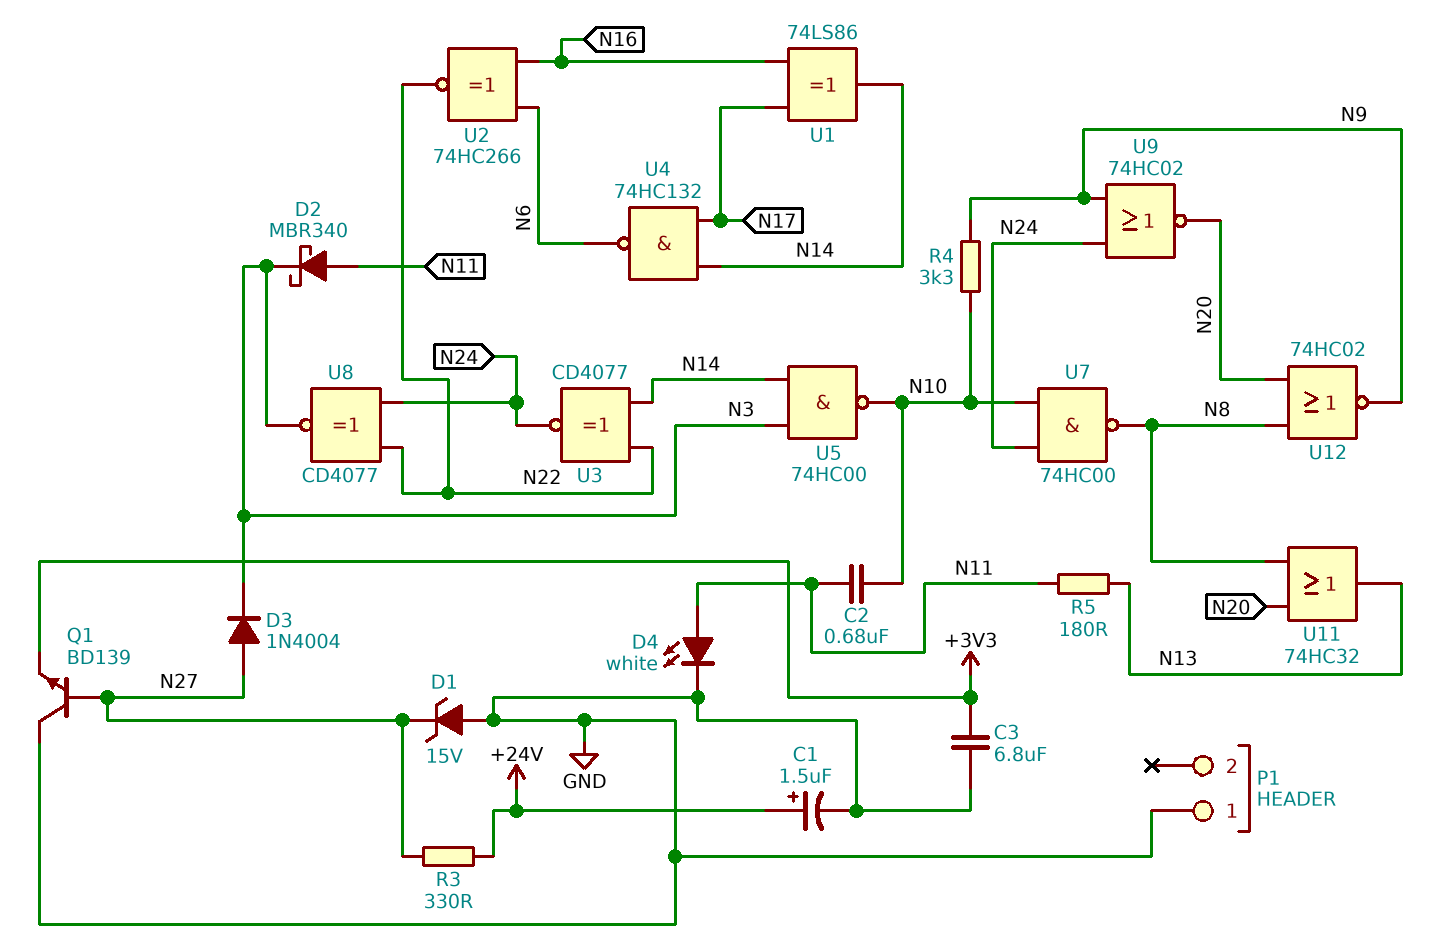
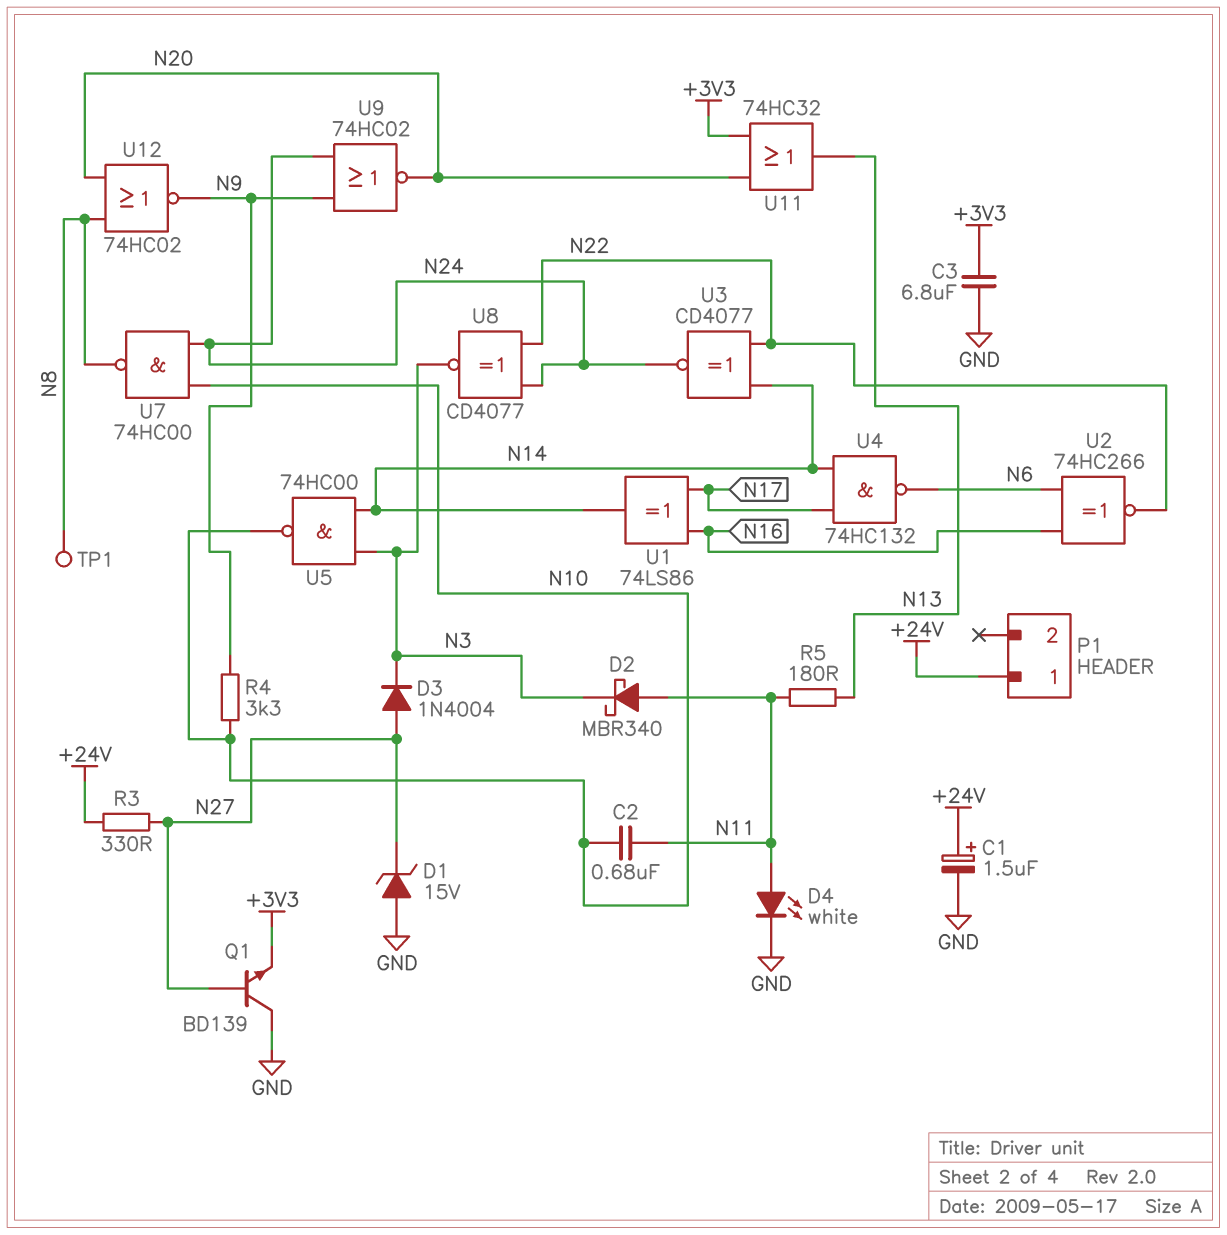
P1 pin 1: GND -> +24V
TP1: none -> test point (N8)
U11: OR 74HC32 (in N8, in N20, out N13) -> OR 74HC32 (in +3V3, in N20, out N13)

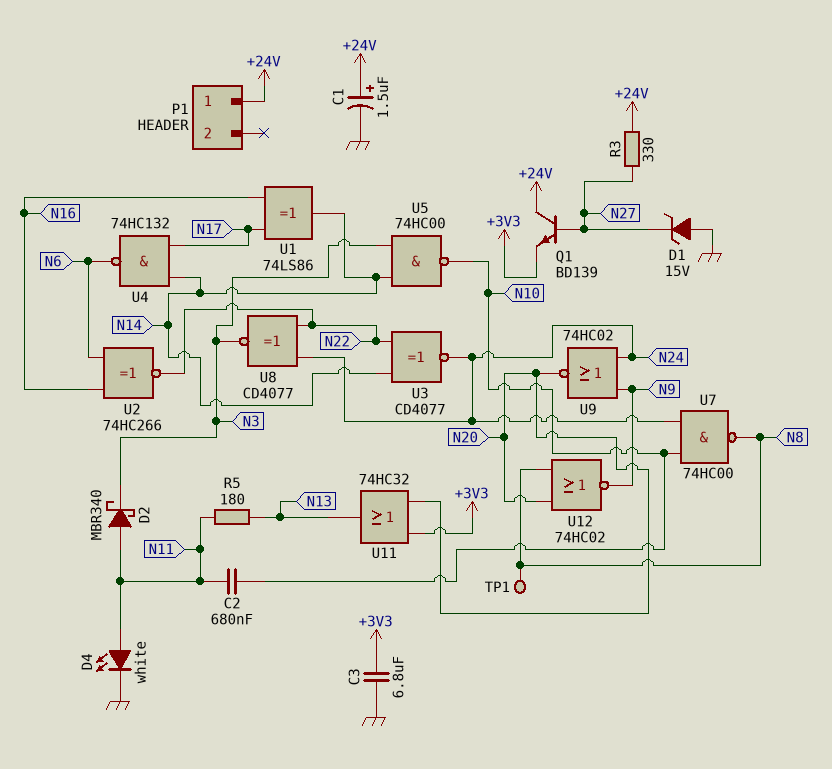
D3: diode 1N4004 (A N27, K N3) -> none
Q1: NPN BD139 (B N27, C GND, E +3V3) -> NPN BD139 (B N27, C +24V, E +3V3)
R4: 3.3k (N9, N10) -> none

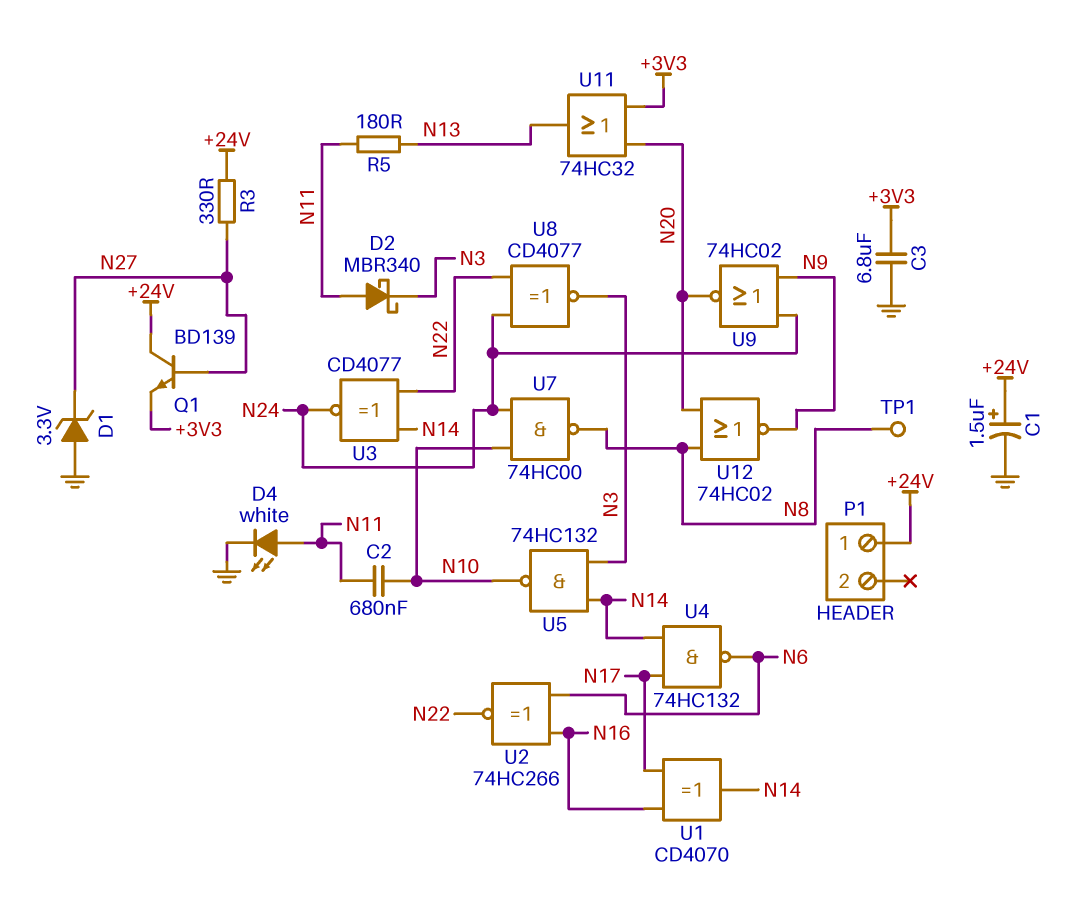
D1: zener 15V (A GND, K N27) -> zener 3.3V (A GND, K N27)
U1: XOR 74LS86 (in N16, in N17, out N14) -> XOR CD4070 (in N16, in N17, out N14)
U5: NAND 74HC00 (in N3, in N14, out N10) -> NAND 74HC132 (in N3, in N14, out N10)

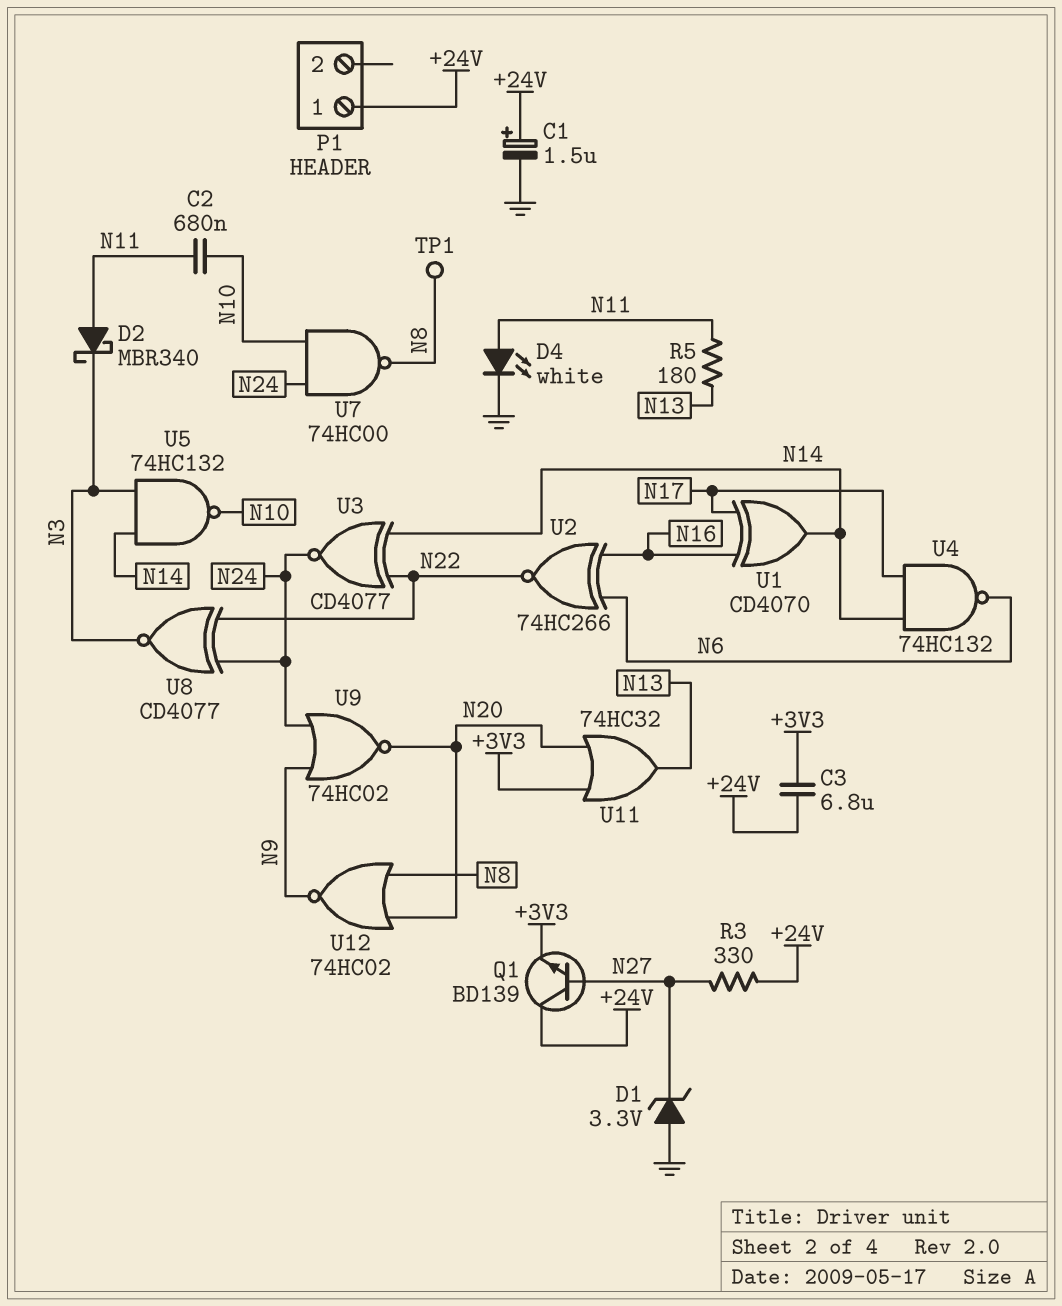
C3: 6.8uF (+3V3, GND) -> 6.8uF (+3V3, +24V)

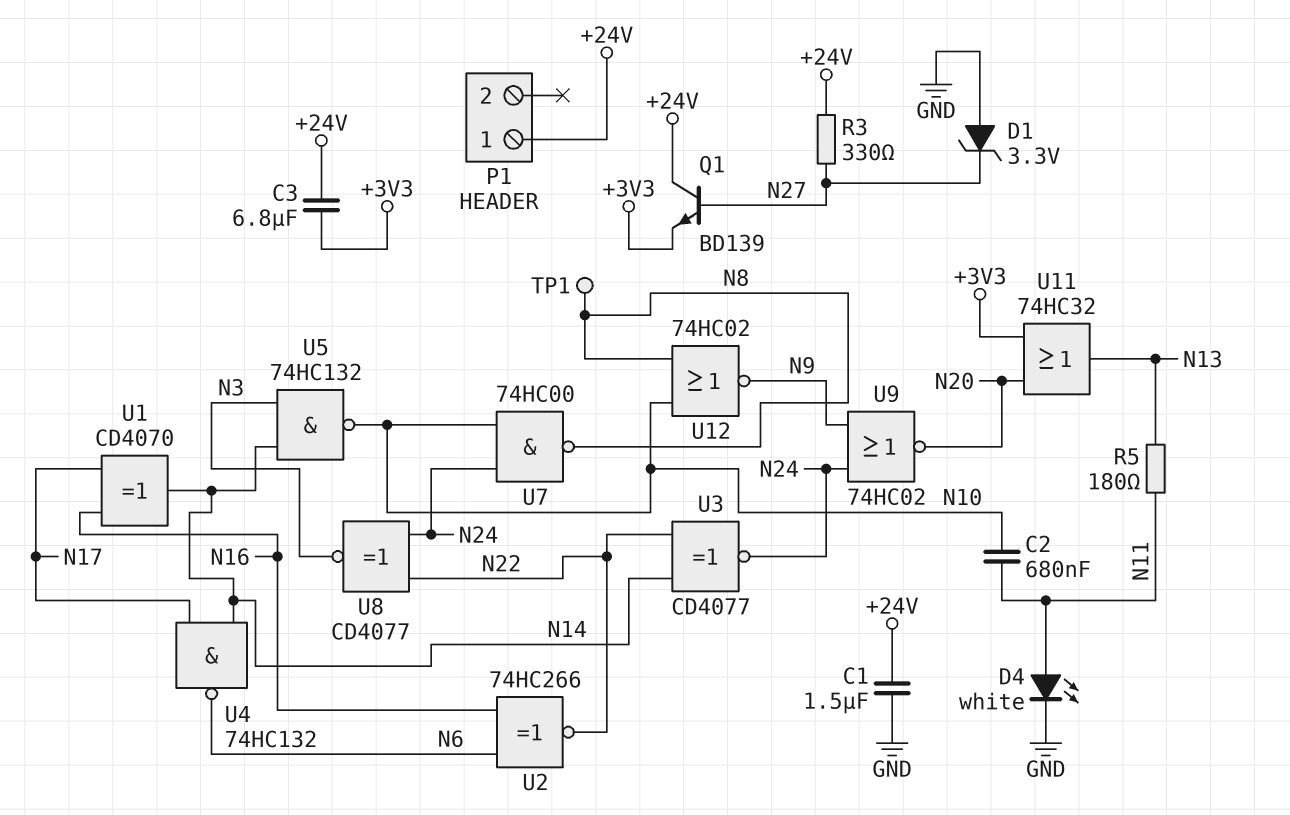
C1: 1.5uF (plus +24V, minus GND) -> 1.5uF (+24V, GND)
D2: schottky MBR340 (A N11, K N3) -> none
U12: NOR 74HC02 (in N8, in N20, out N9) -> NOR 74HC02 (in N8, in N10, out N9)

